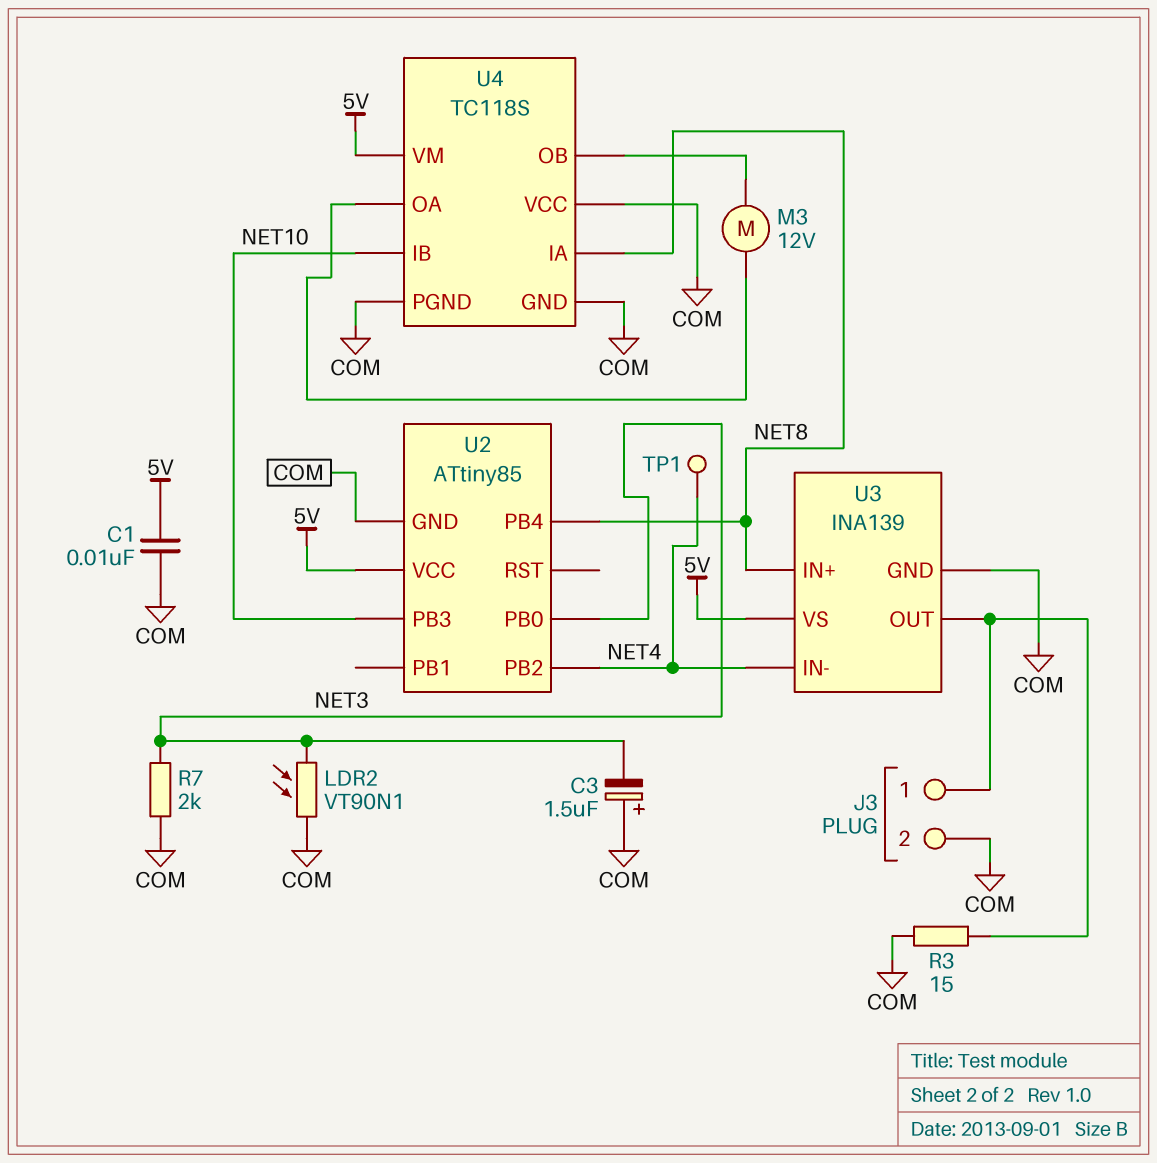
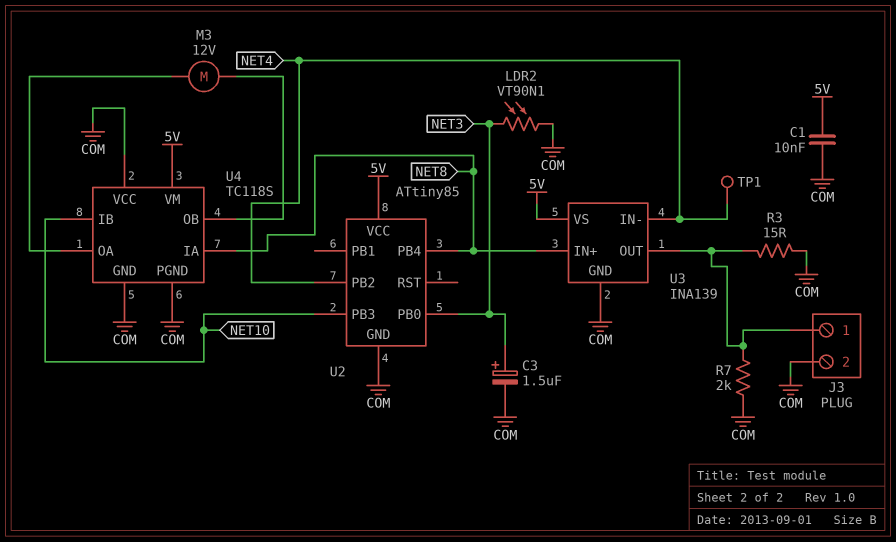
C3: 1.5uF (plus COM, minus NET3) -> 1.5uF (plus NET3, minus COM)
R7: 2k (COM, NET3) -> 2k (COM, J3/1)

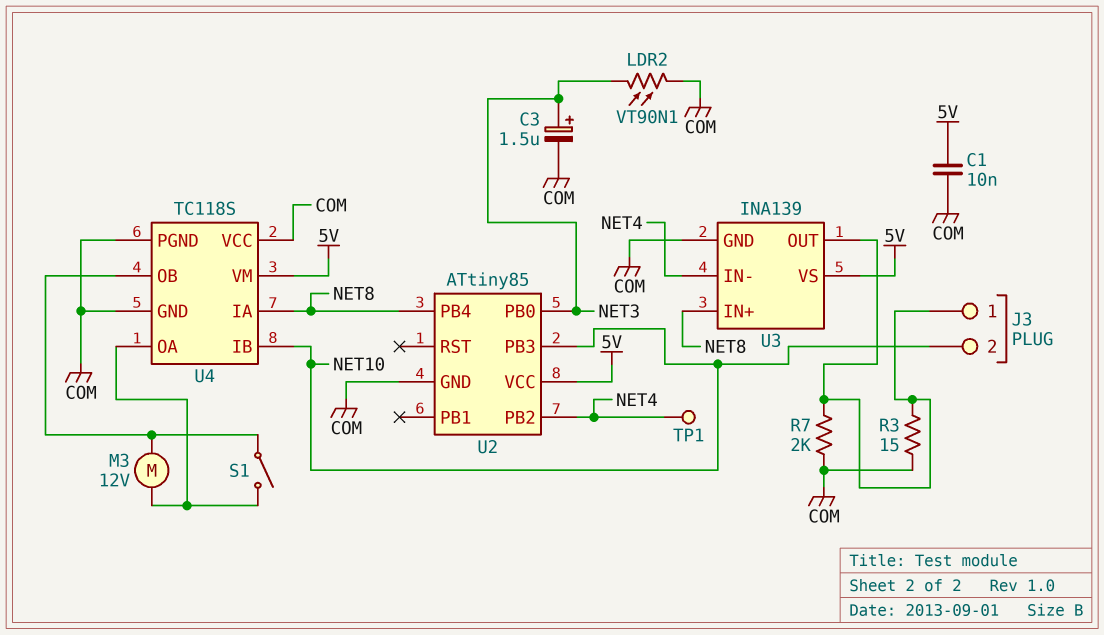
J3 pin 2: COM -> NET10
S1: none -> switch (U4/OA, U4/OB)

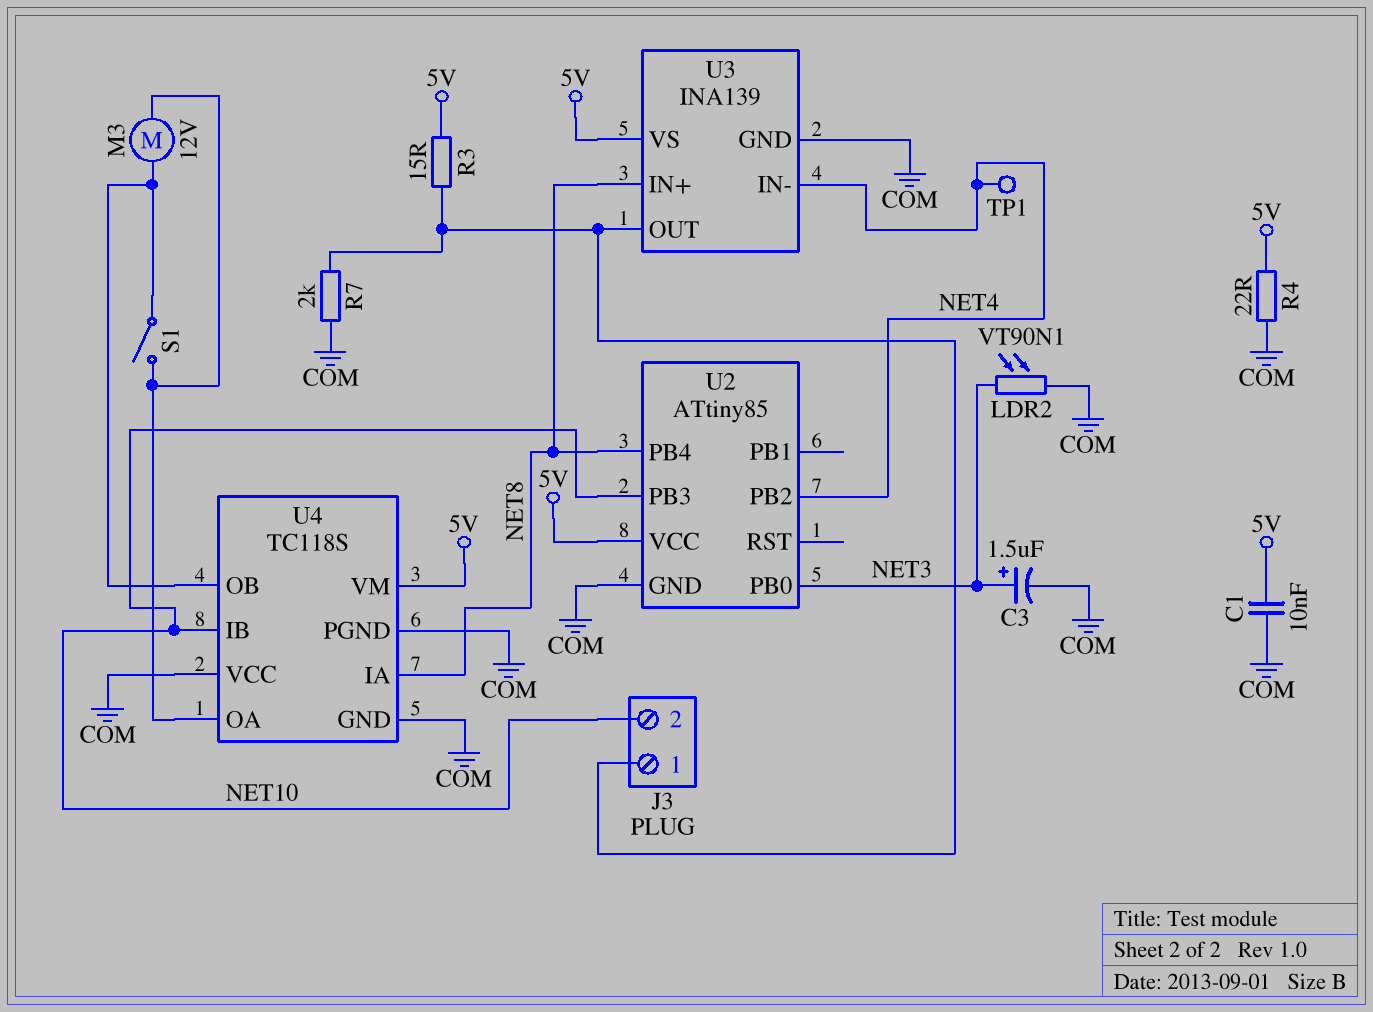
R3: 15 (COM, J3/1) -> 15 (5V, J3/1)
R4: none -> 22 (5V, COM)

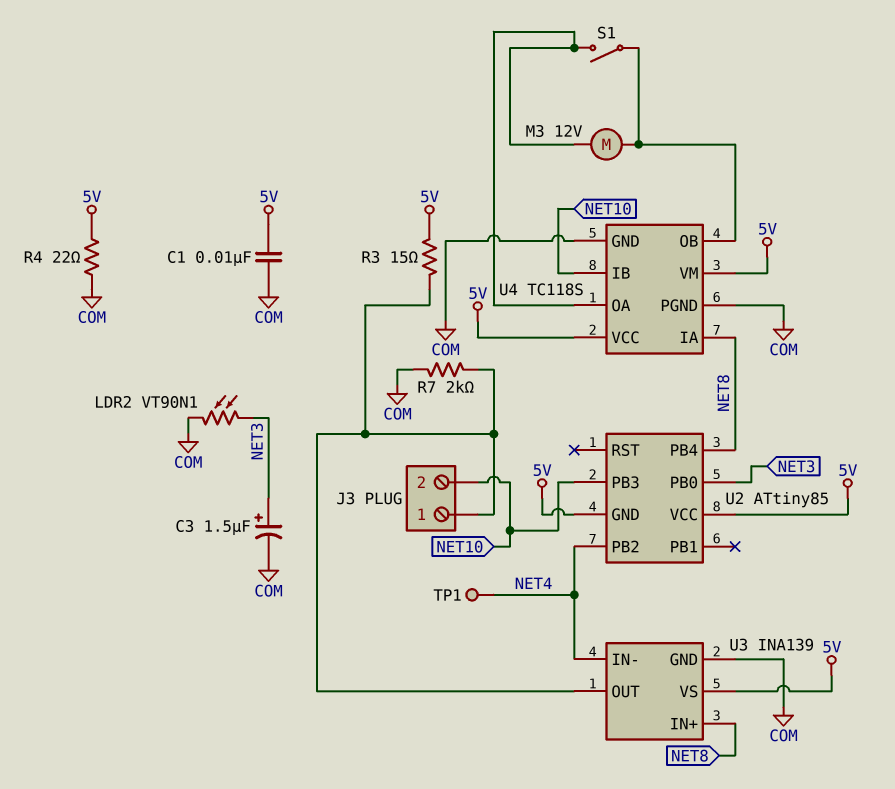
U2 pin GND: COM -> 5V
U4 pin VCC: COM -> 5V

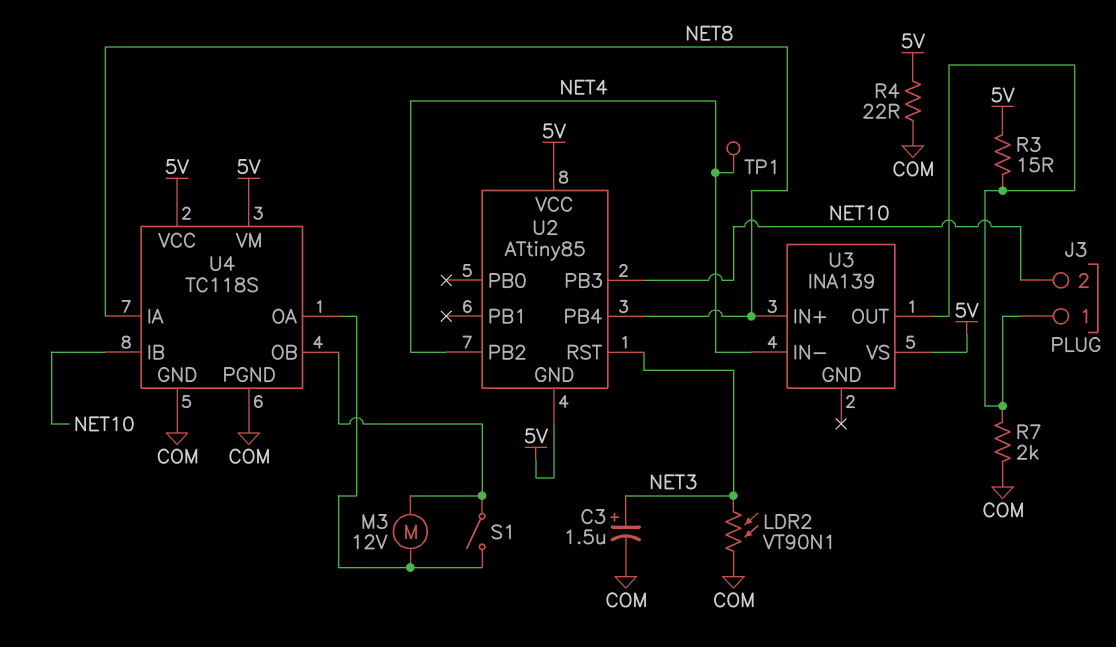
C1: 10nF (5V, COM) -> none
U2 pin PB0: NET3 -> none
U2 pin RST: none -> NET3
U3 pin GND: COM -> none

